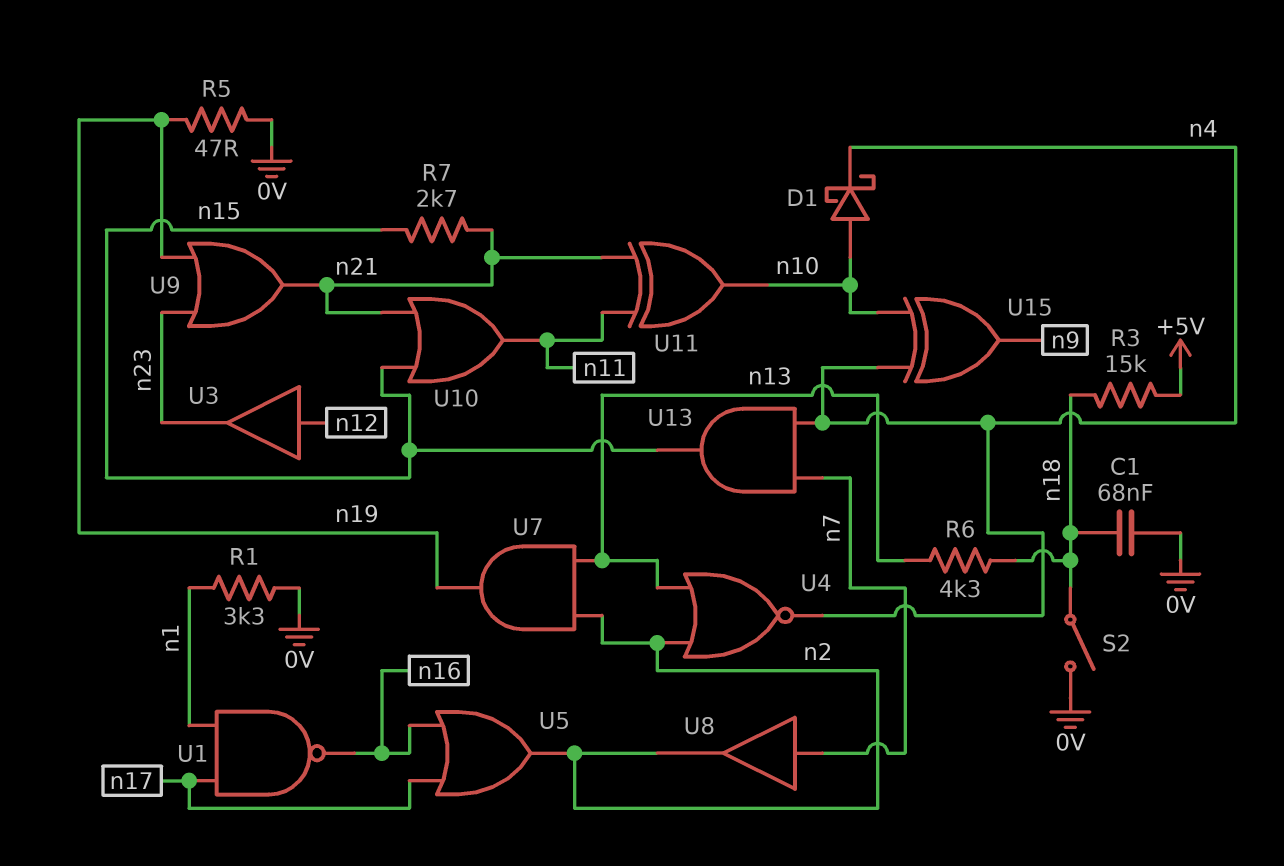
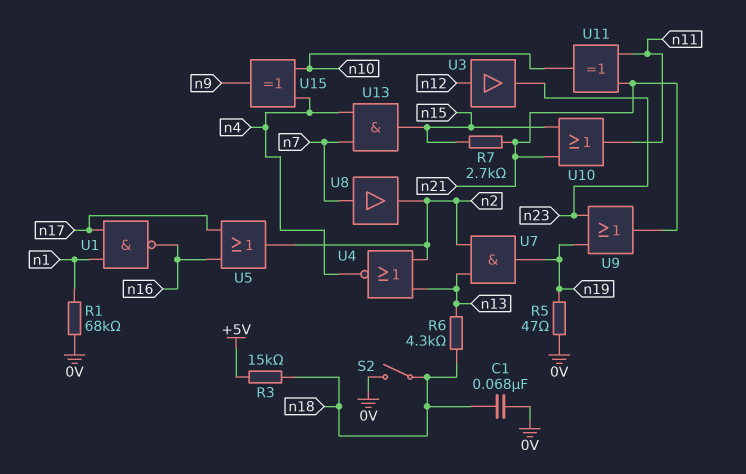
D1: schottky (A n10, K n4) -> none
R1: 3.3k (0V, n1) -> 68k (0V, n1)

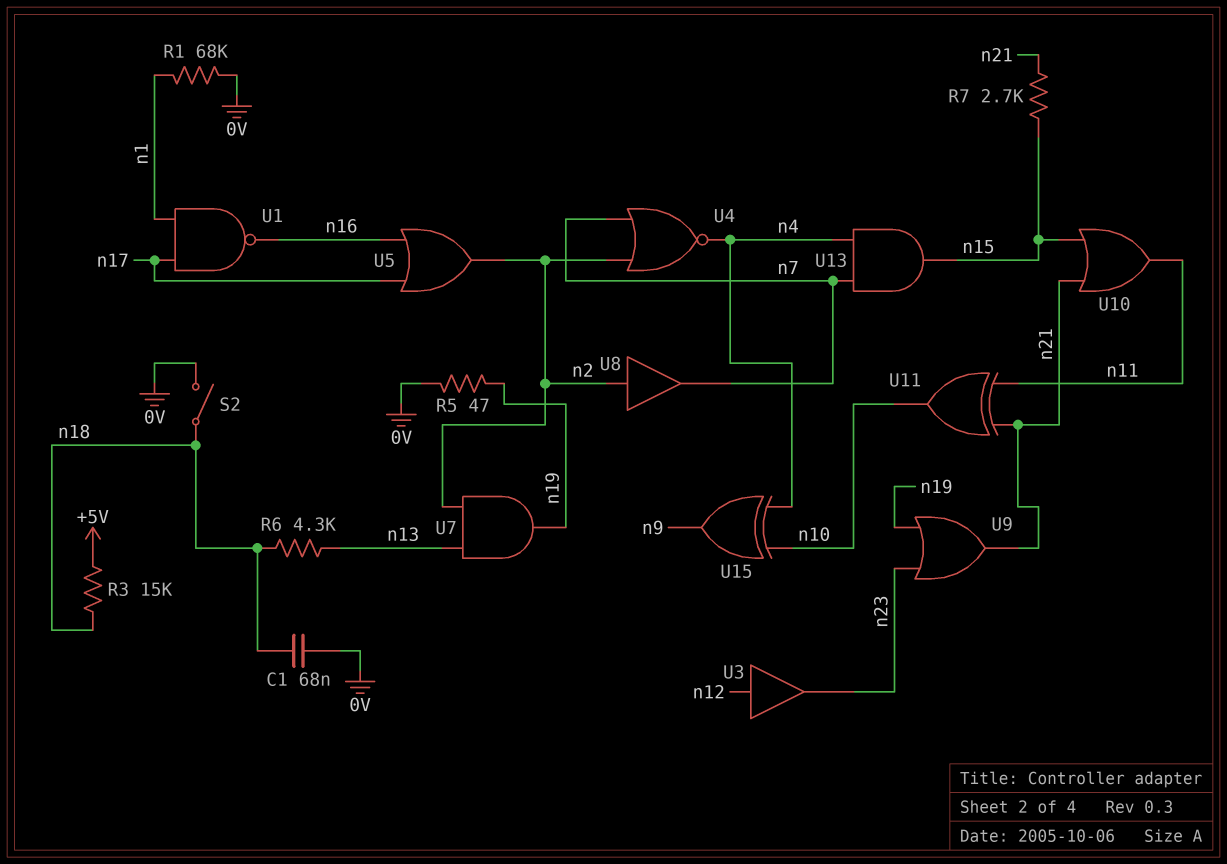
U4: NOR (in n2, in n13, out n4) -> NOR (in n2, in n7, out n4)
U8: buffer (in n7, out n2) -> buffer (in n2, out n7)

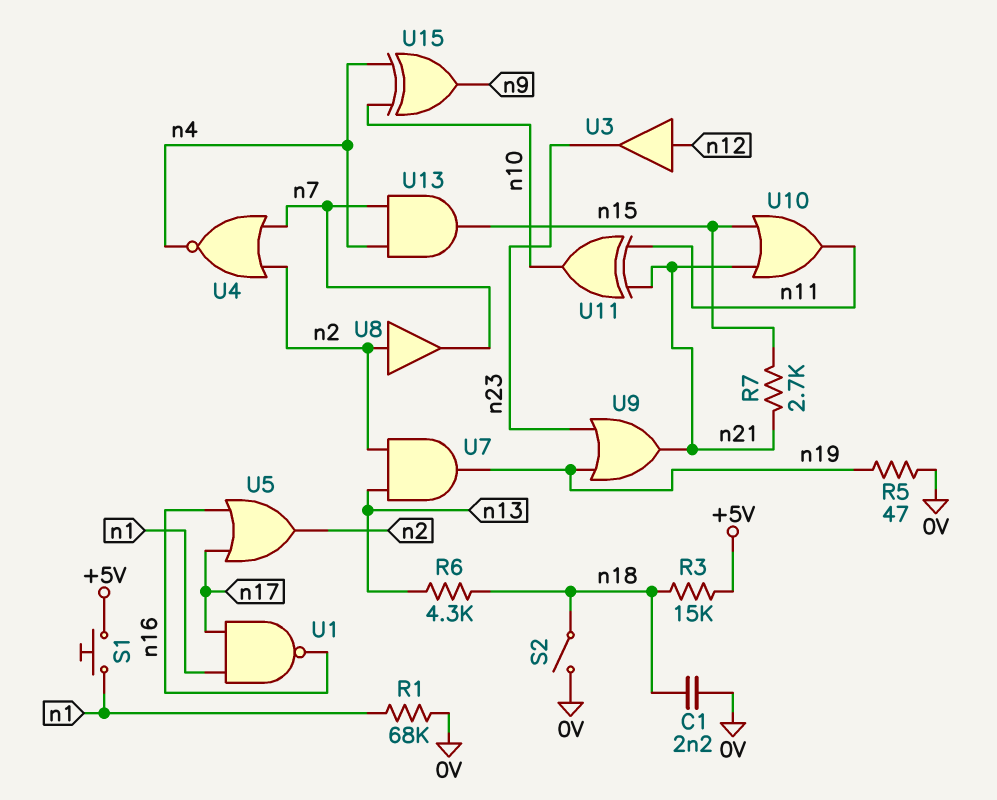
C1: 68nF (0V, n18) -> 2.2nF (0V, n18)
S1: none -> button (+5V, n1)

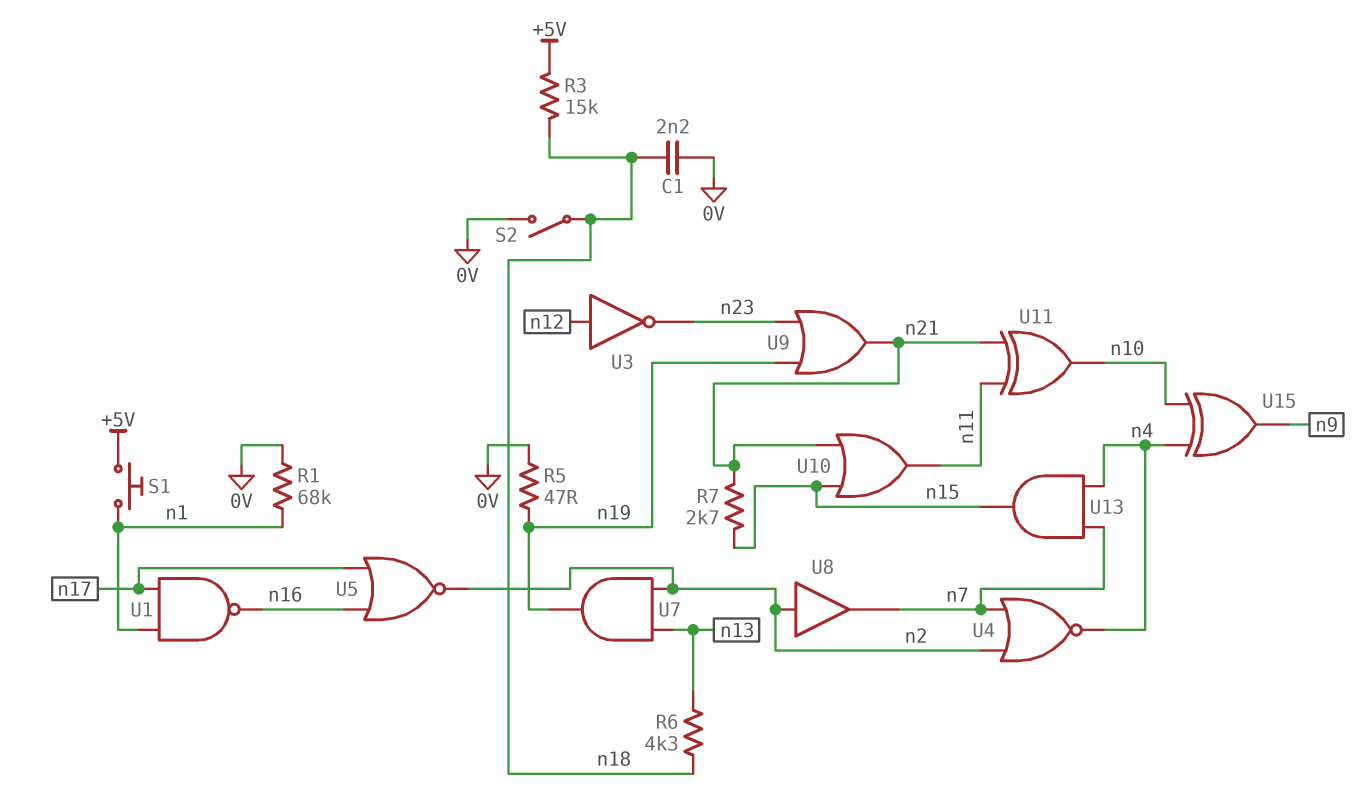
U3: buffer (in n12, out n23) -> NOT (in n12, out n23)
U5: OR (in n16, in n17, out n2) -> NOR (in n16, in n17, out n2)

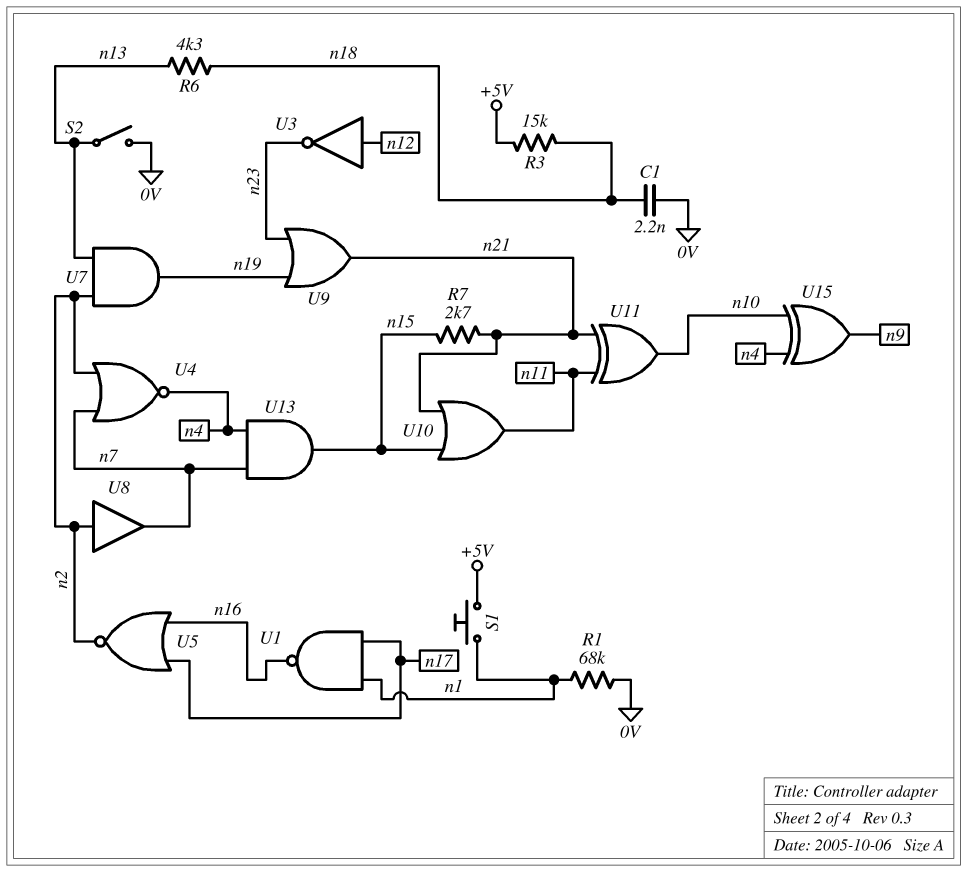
R5: 47 (0V, n19) -> none
S2: switch (0V, n18) -> switch (0V, n13)

